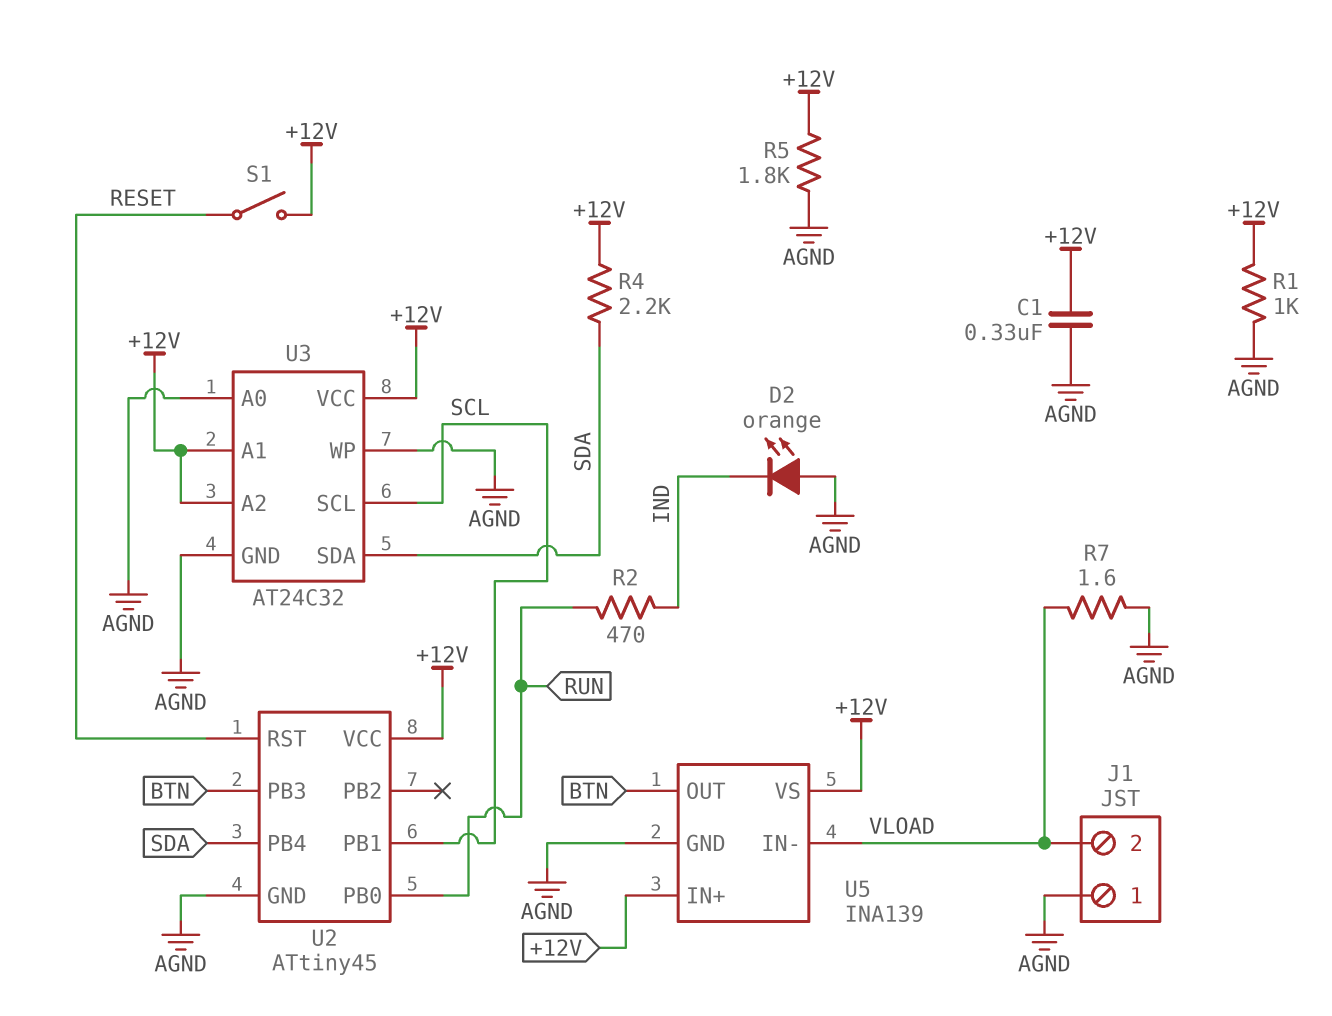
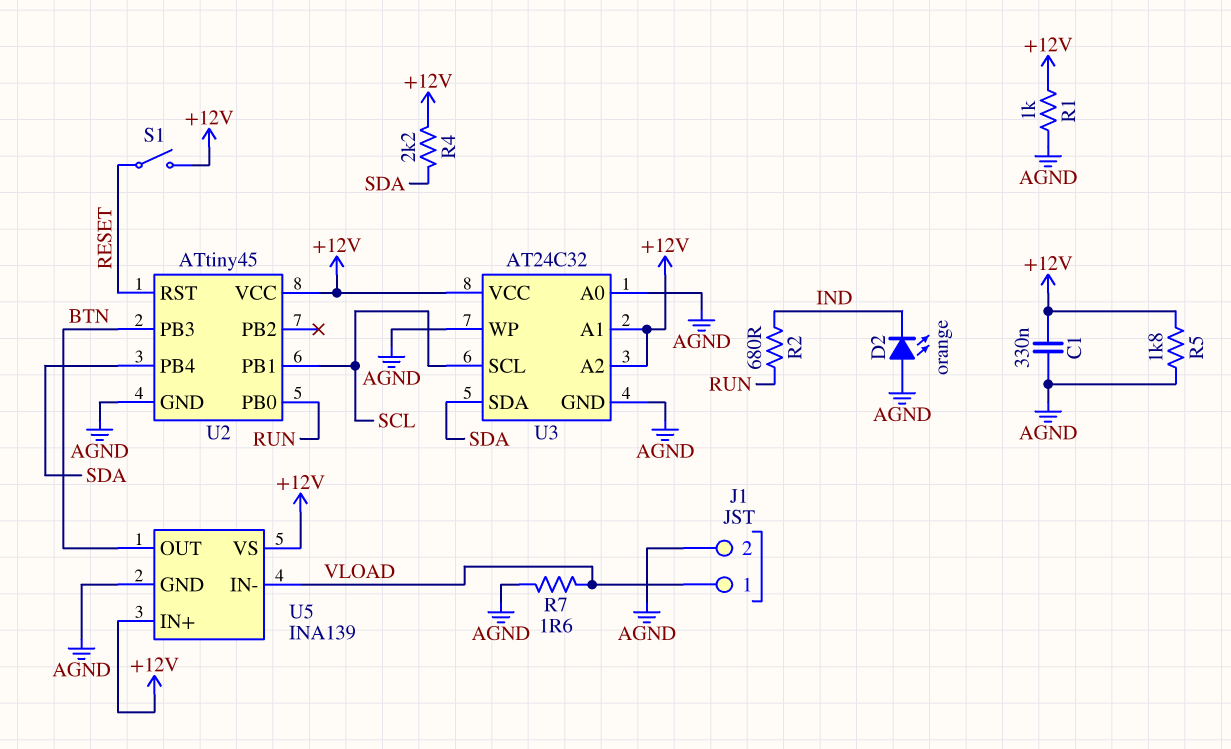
J1 pin 1: AGND -> VLOAD
J1 pin 2: VLOAD -> AGND
R2: 470 (IND, RUN) -> 680 (IND, RUN)

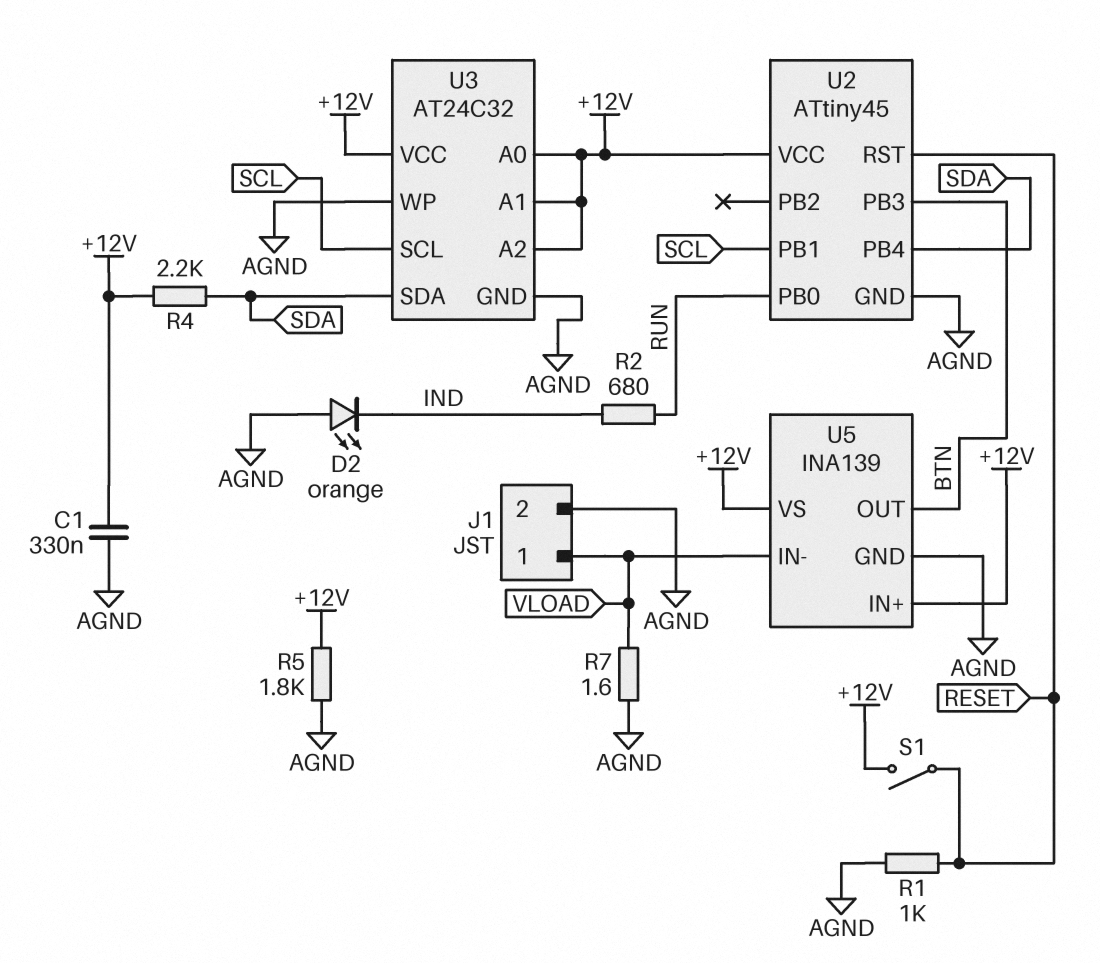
R1: 1k (+12V, AGND) -> 1k (AGND, RESET)
U3 pin A0: AGND -> +12V

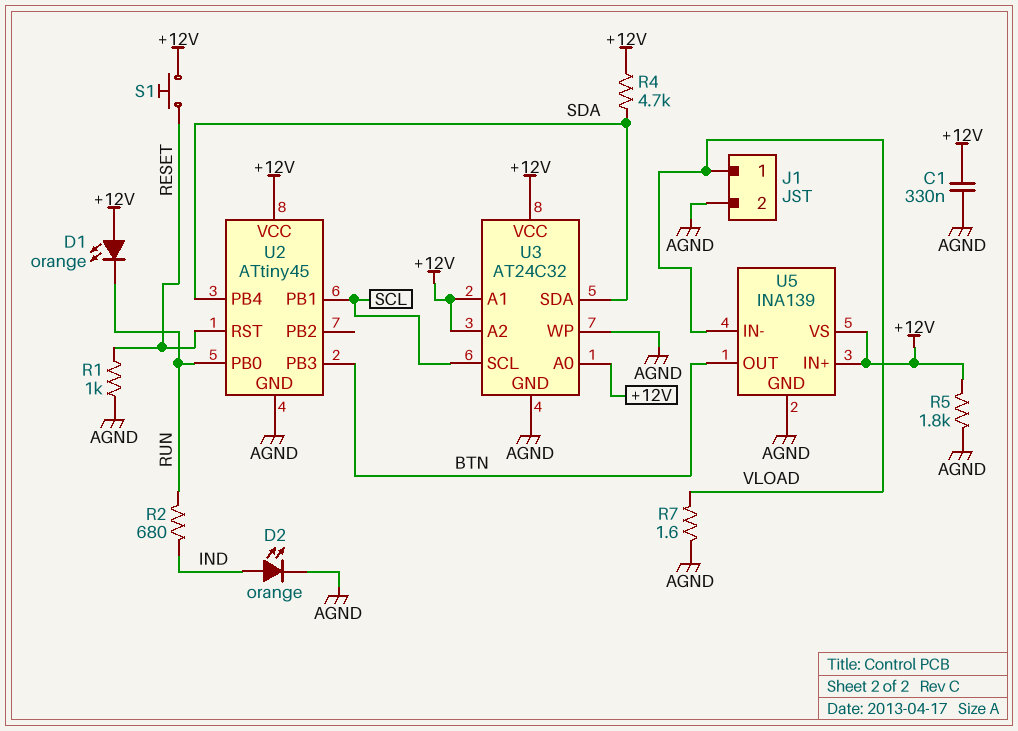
D1: none -> LED orange (A +12V, K RUN)
D2: LED orange (A AGND, K IND) -> LED orange (A IND, K AGND)
R4: 2.2k (+12V, SDA) -> 4.7k (+12V, SDA)
S1: switch (+12V, RESET) -> button (+12V, RESET)

